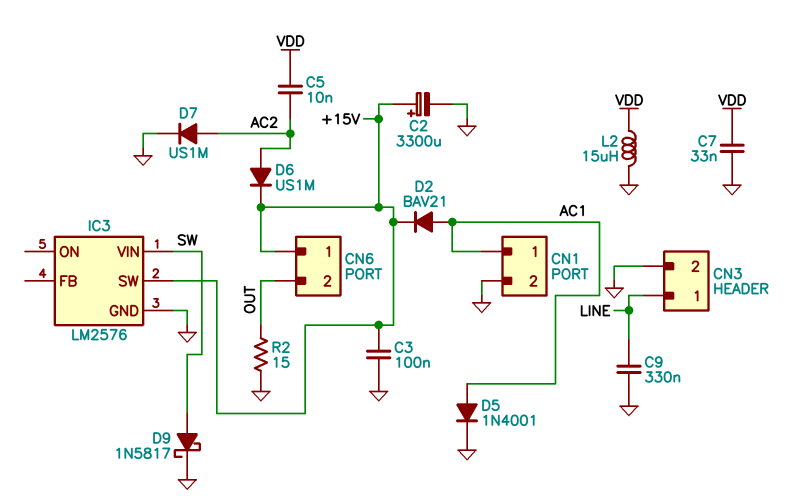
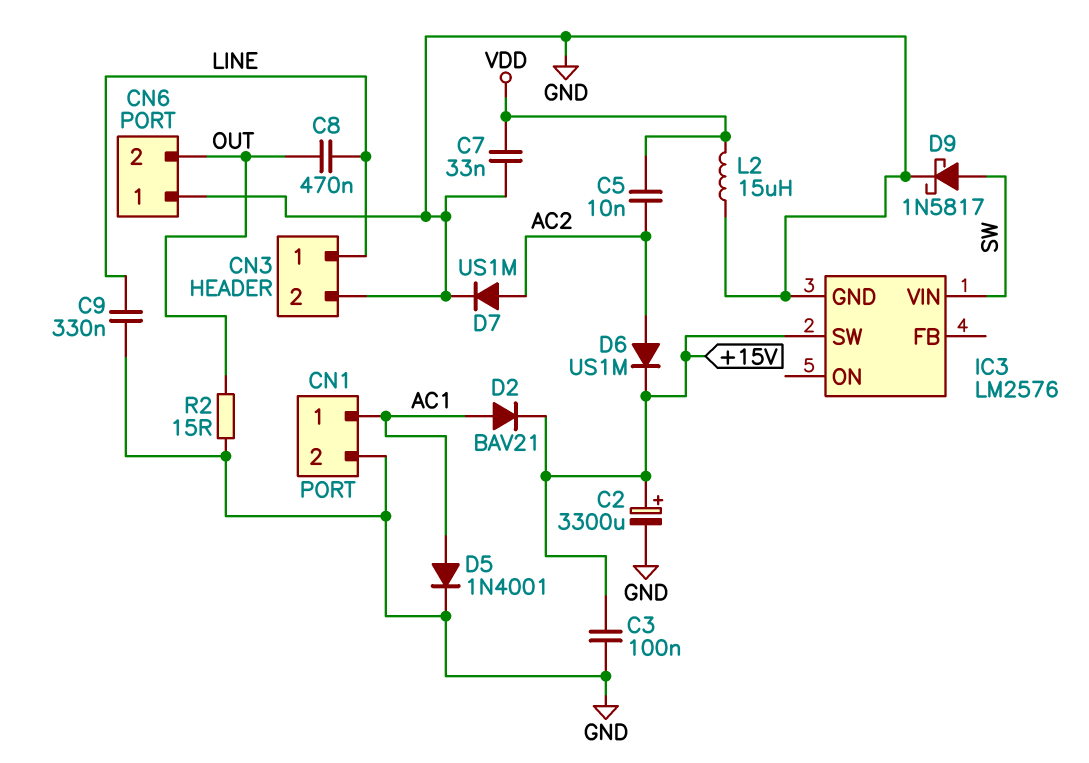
C8: none -> 470nF (LINE, OUT)
CN6 pin 1: +15V -> GND

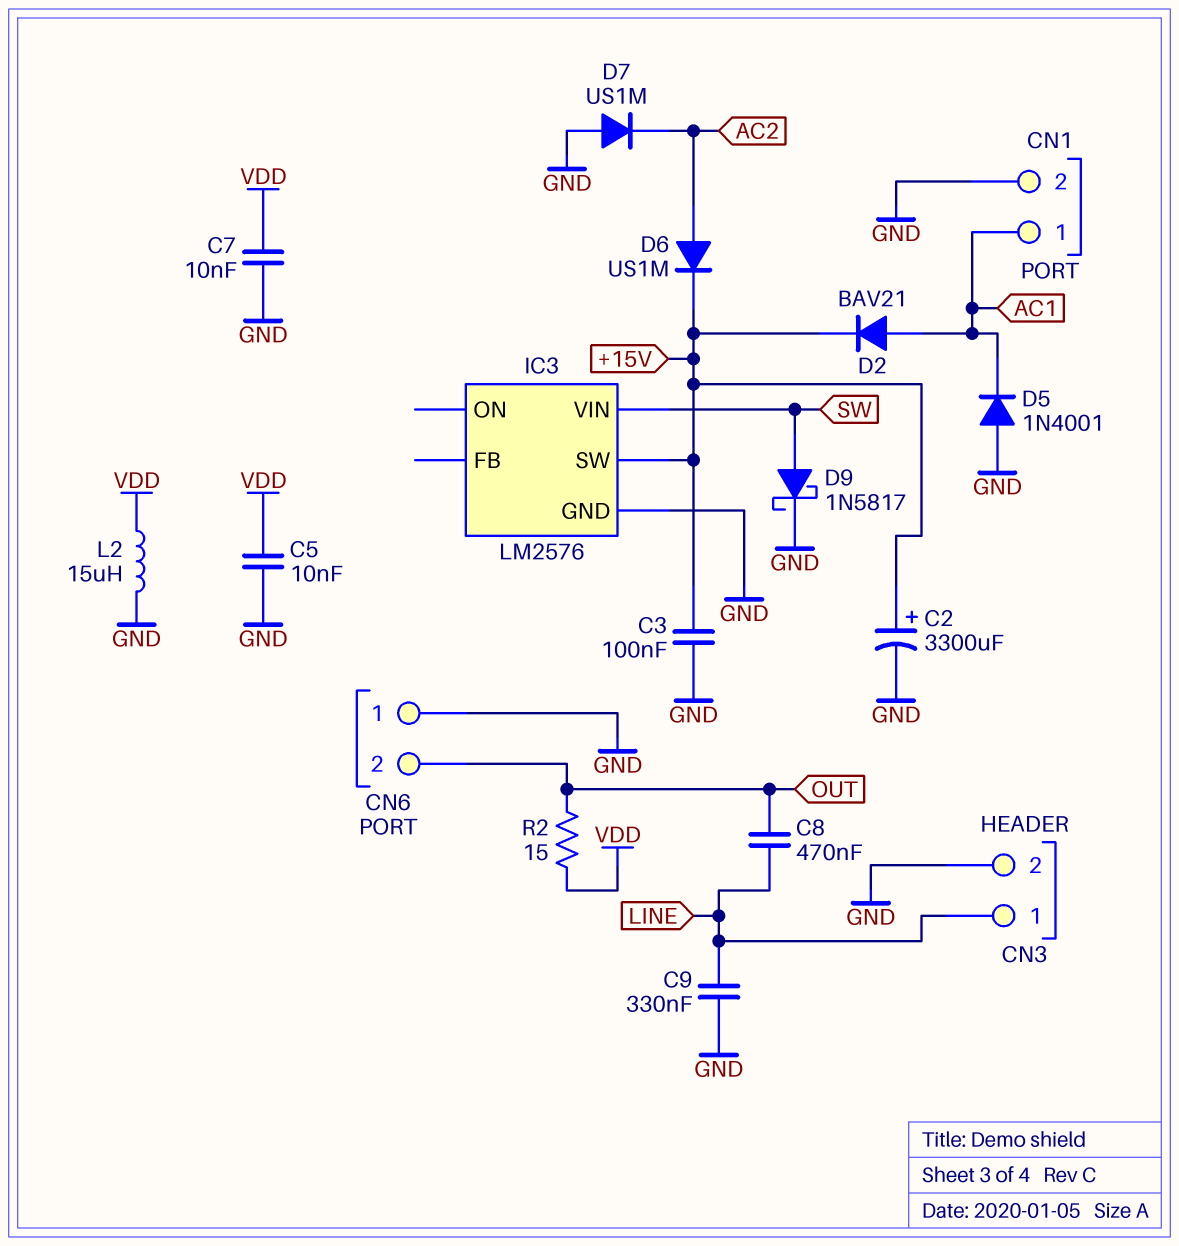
C5: 10nF (AC2, VDD) -> 10nF (GND, VDD)
C7: 33nF (GND, VDD) -> 10nF (GND, VDD)
D5: diode 1N4001 (A AC1, K GND) -> diode 1N4001 (A GND, K AC1)
D7: diode US1M (A AC2, K GND) -> diode US1M (A GND, K AC2)
R2: 15 (GND, OUT) -> 15 (OUT, VDD)

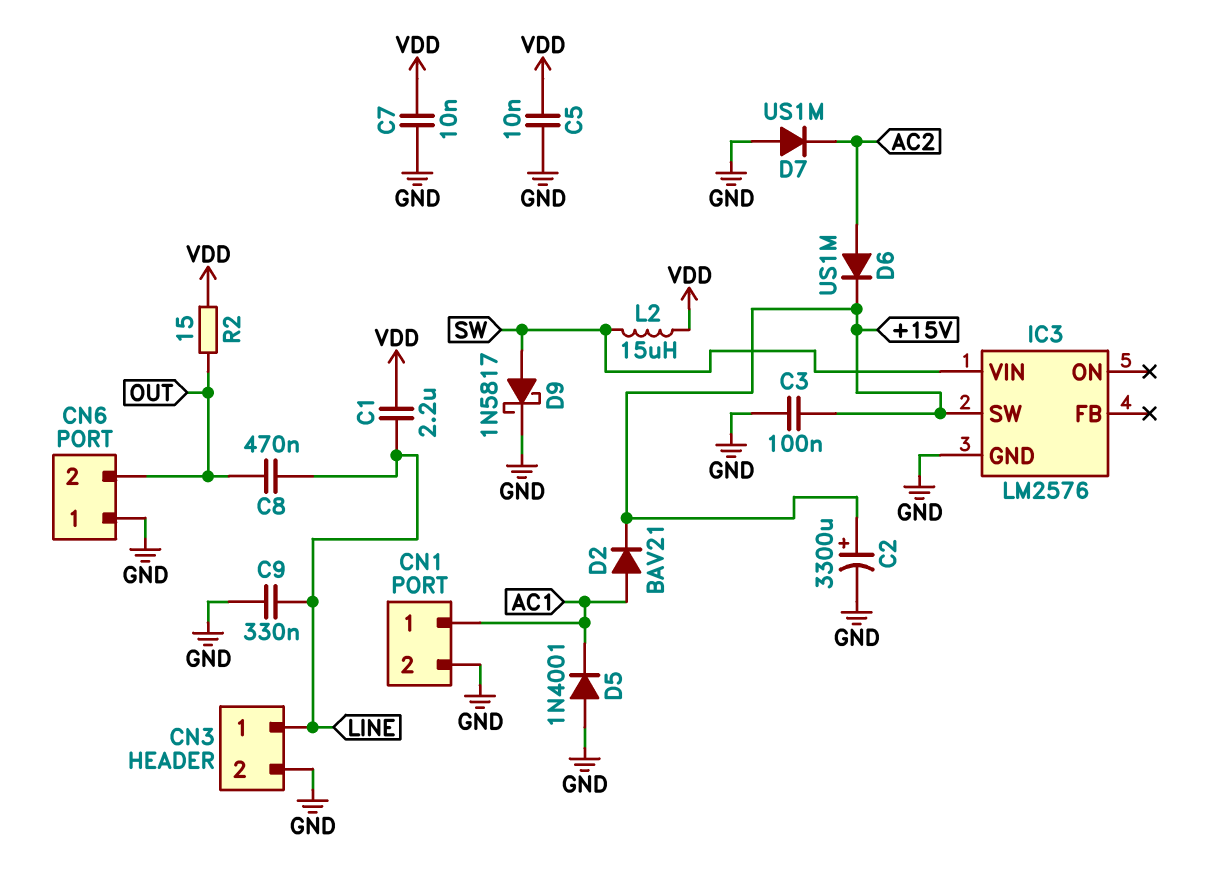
C1: none -> 2.2uF (LINE, VDD)
L2: 15uH (GND, VDD) -> 15uH (SW, VDD)

